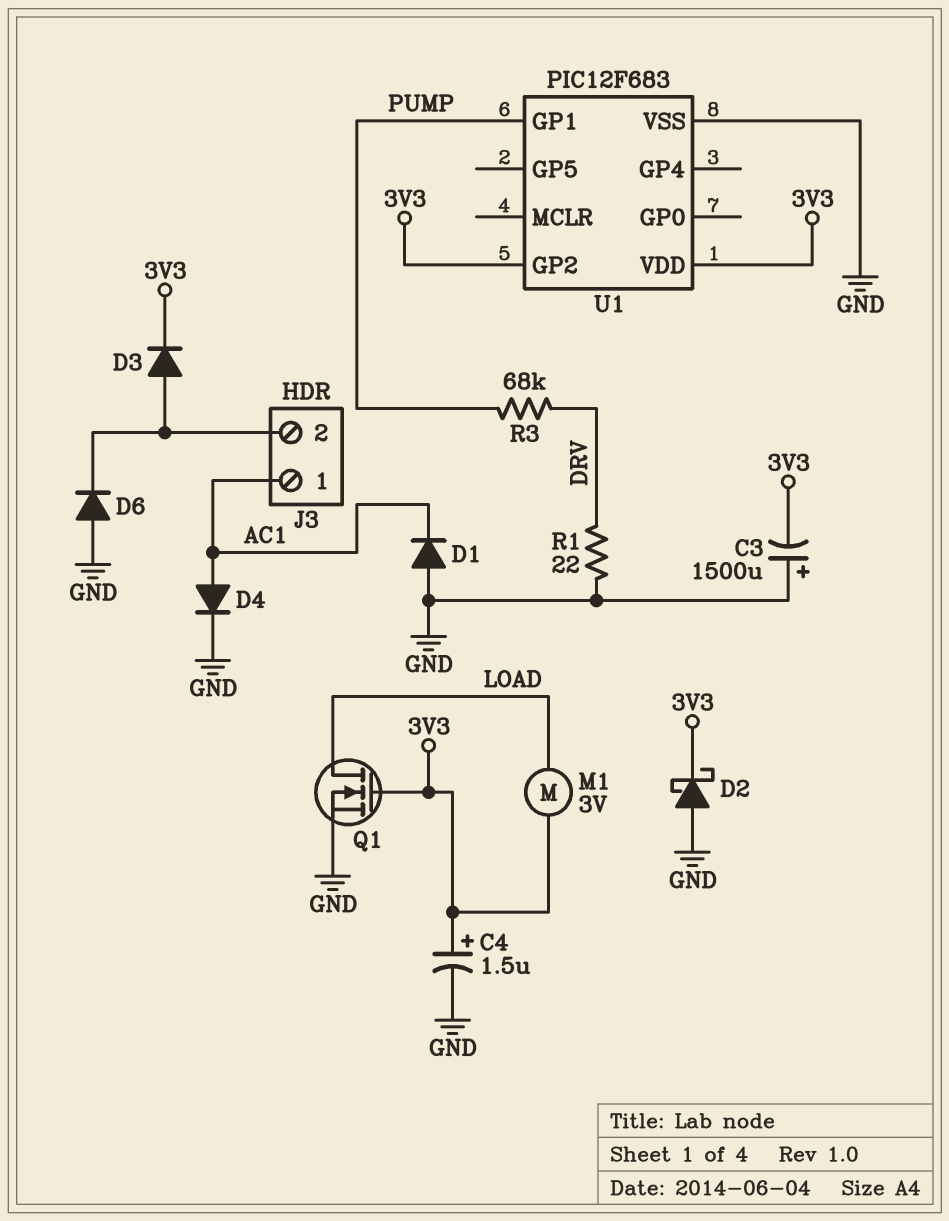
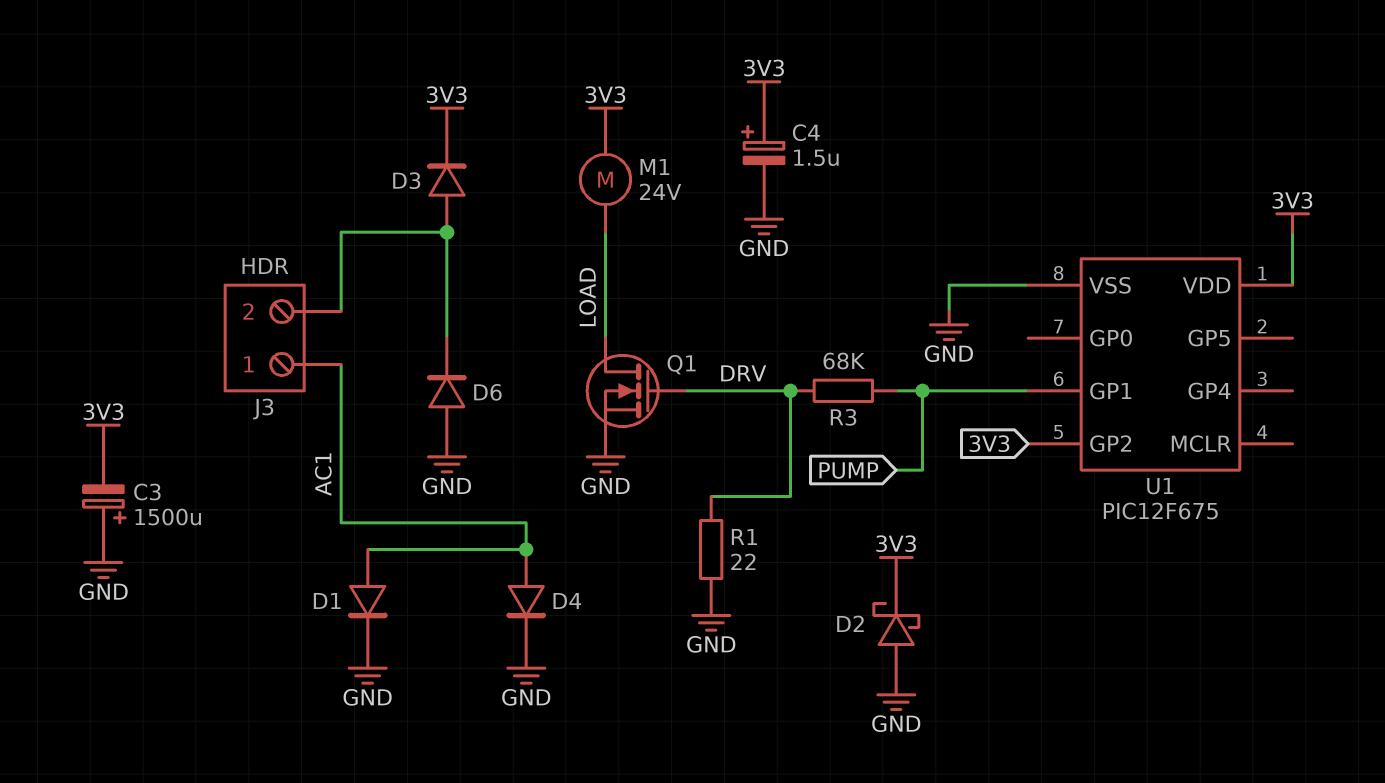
D1: diode (A GND, K AC1) -> diode (A AC1, K GND)
M1: motor 3V (3V3, LOAD) -> motor 24V (3V3, LOAD)
Q1: NMOS (G 3V3, D LOAD, S GND) -> NMOS (G DRV, D LOAD, S GND)
U1: PIC12F683 -> PIC12F675

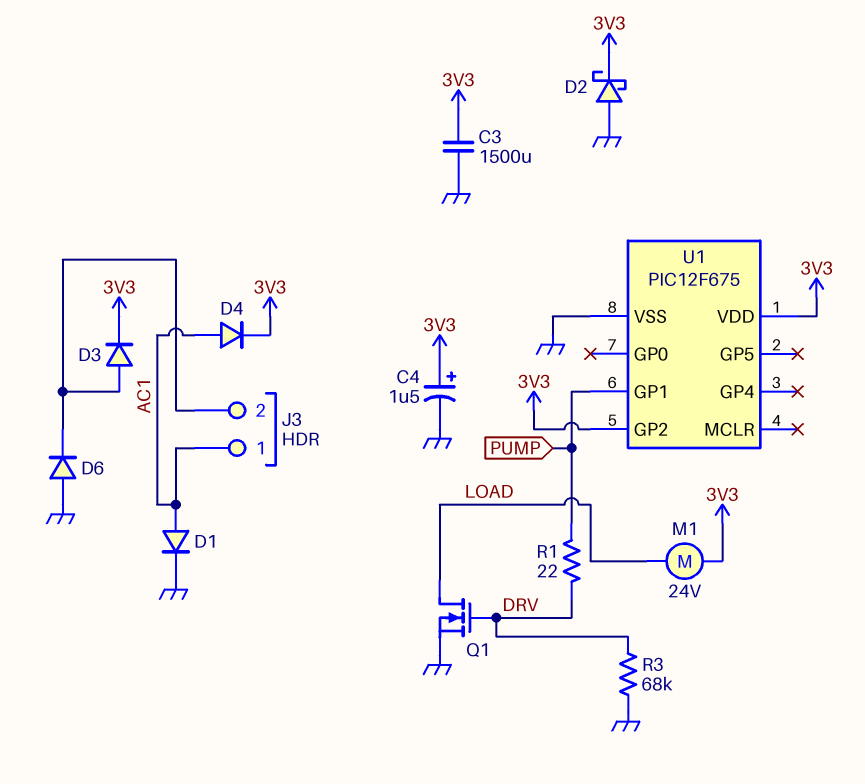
C3: 1500uF (plus GND, minus 3V3) -> 1500uF (3V3, GND)
D4: diode (A AC1, K GND) -> diode (A AC1, K 3V3)
R1: 22 (DRV, GND) -> 22 (DRV, PUMP)
R3: 68k (DRV, PUMP) -> 68k (DRV, GND)

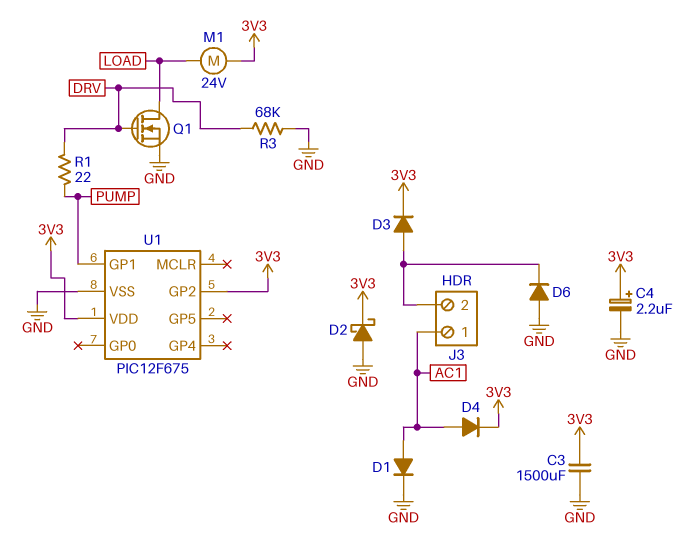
C4: 1.5uF (plus 3V3, minus GND) -> 2.2uF (plus 3V3, minus GND)

